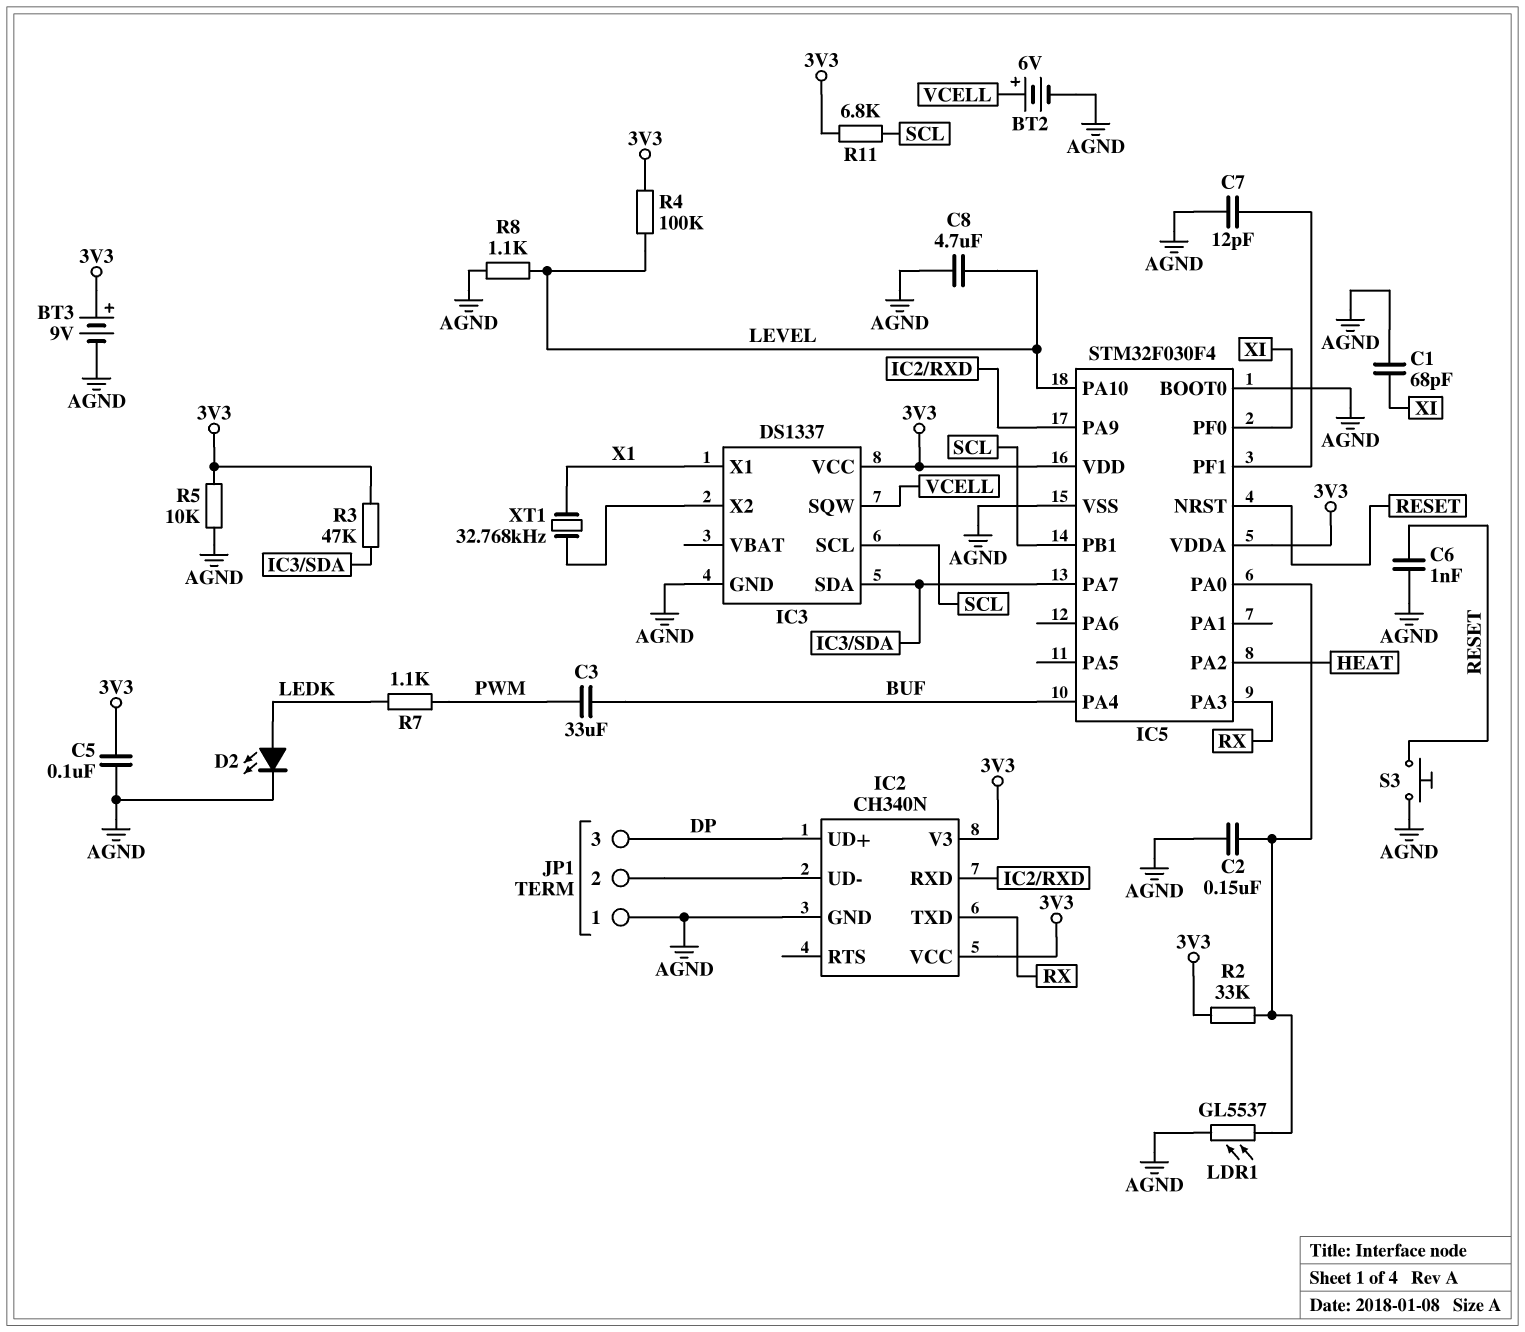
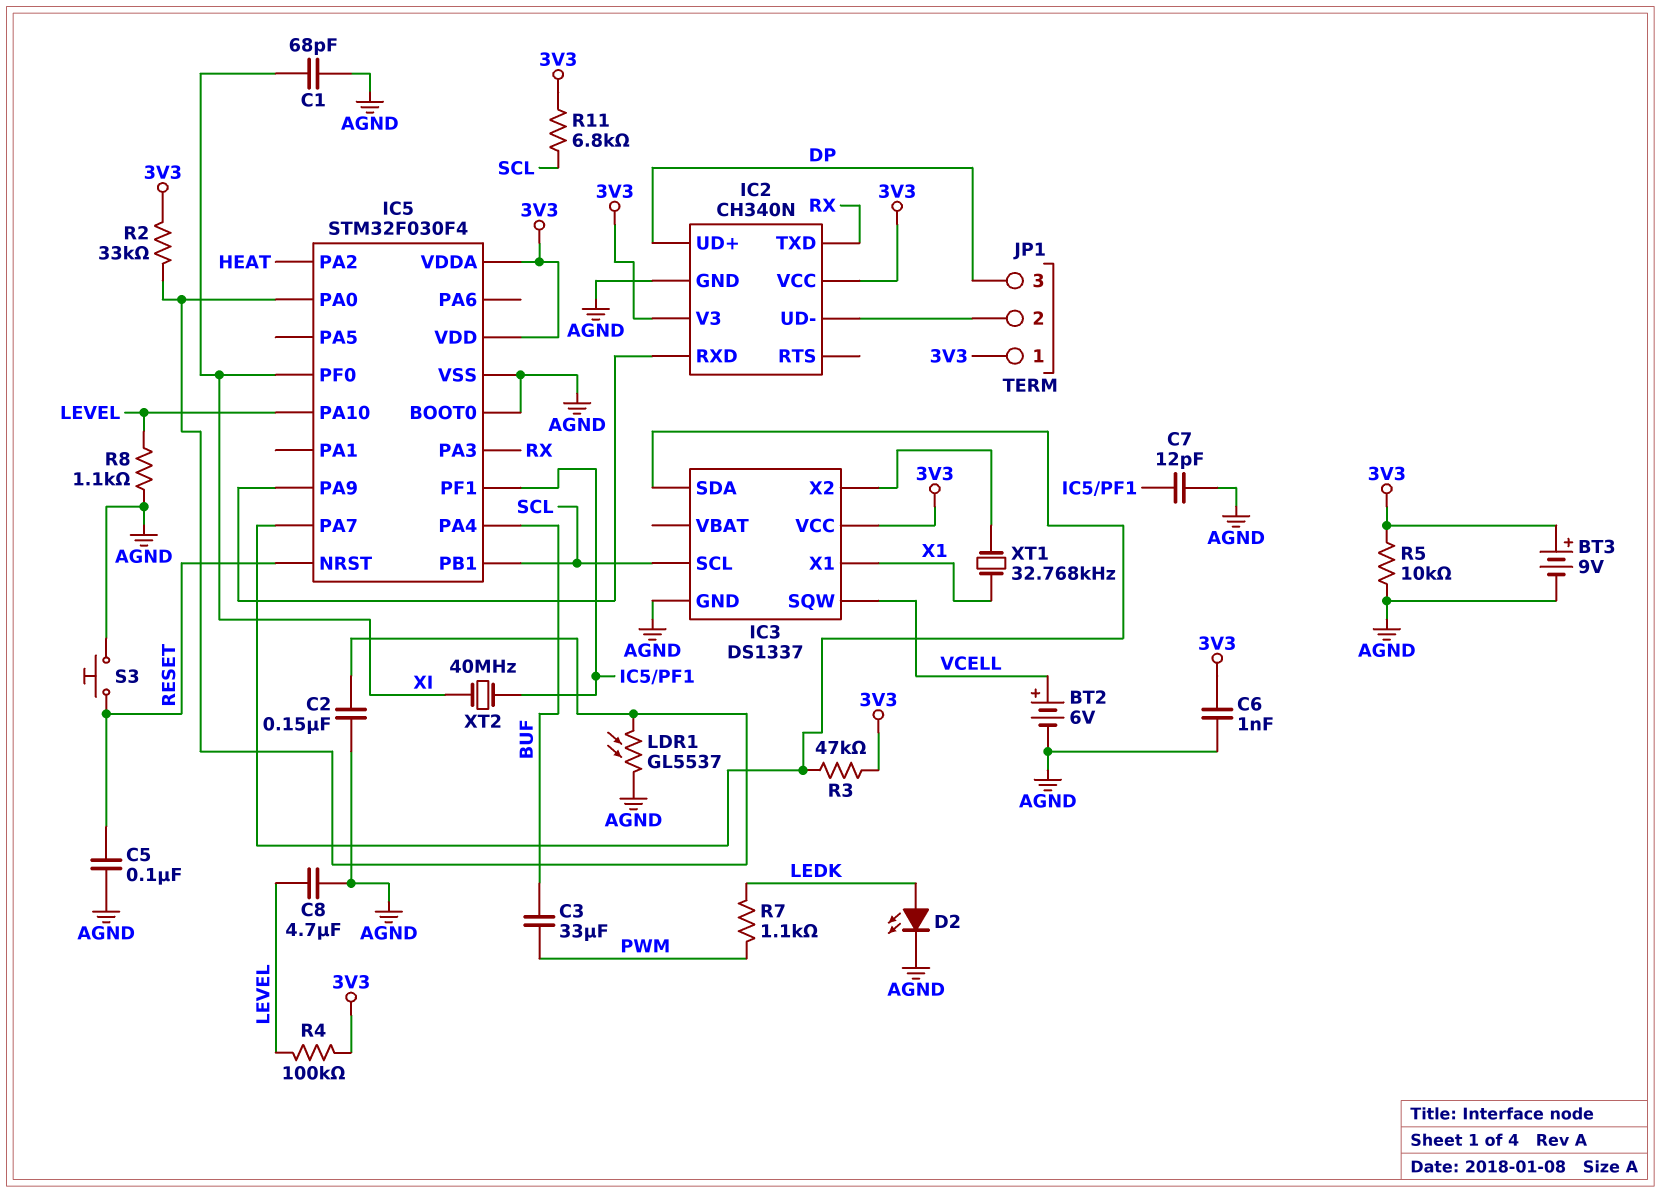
C5: 100nF (3V3, AGND) -> 100nF (AGND, RESET)
C6: 1nF (AGND, RESET) -> 1nF (3V3, AGND)
JP1 pin 1: AGND -> 3V3
XT2: none -> 40MHz (IC5/PF1, XI)

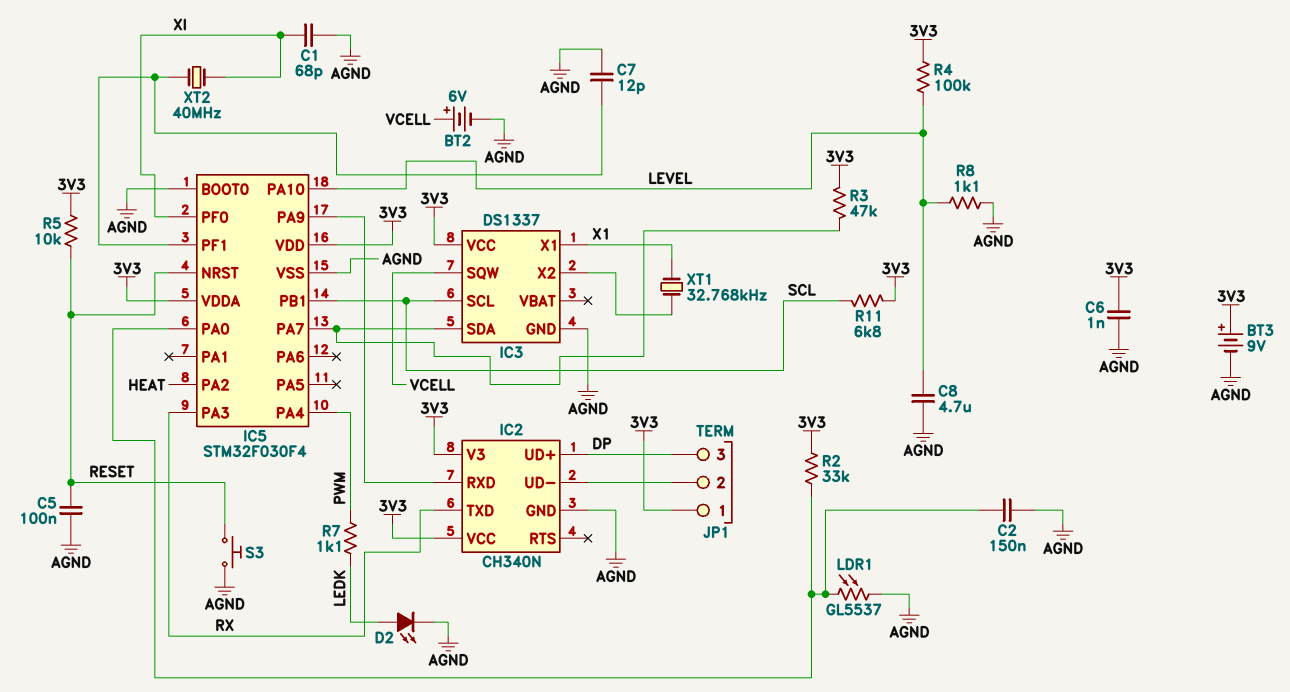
C3: 33uF (BUF, PWM) -> none
IC5 pin PA4: BUF -> PWM
R5: 10k (3V3, AGND) -> 10k (3V3, RESET)

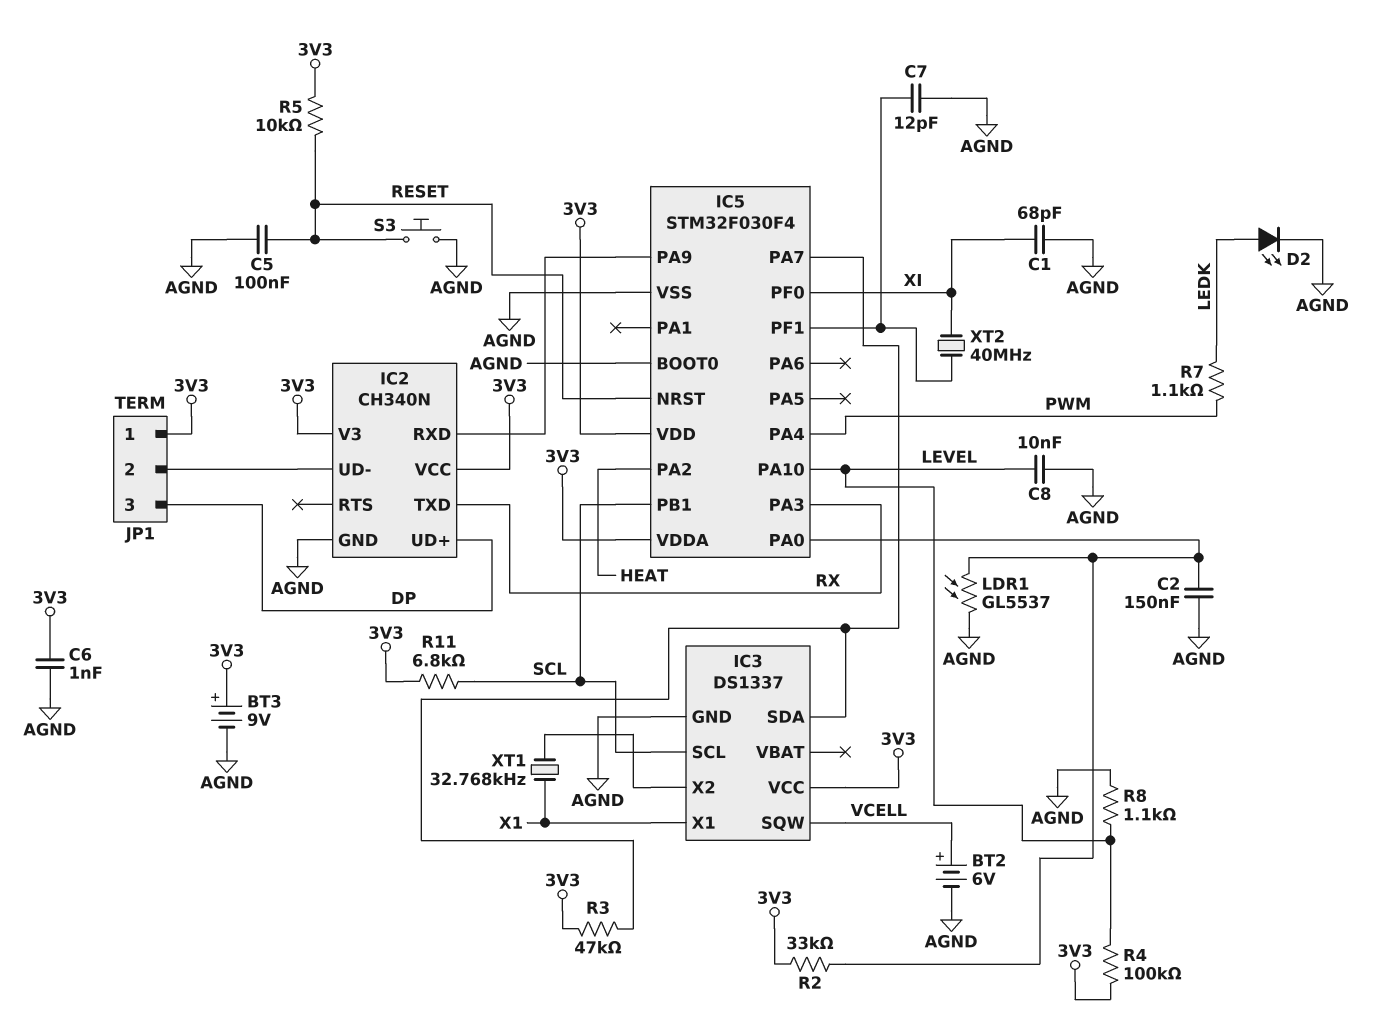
C8: 4.7uF (AGND, LEVEL) -> 10nF (AGND, LEVEL)

